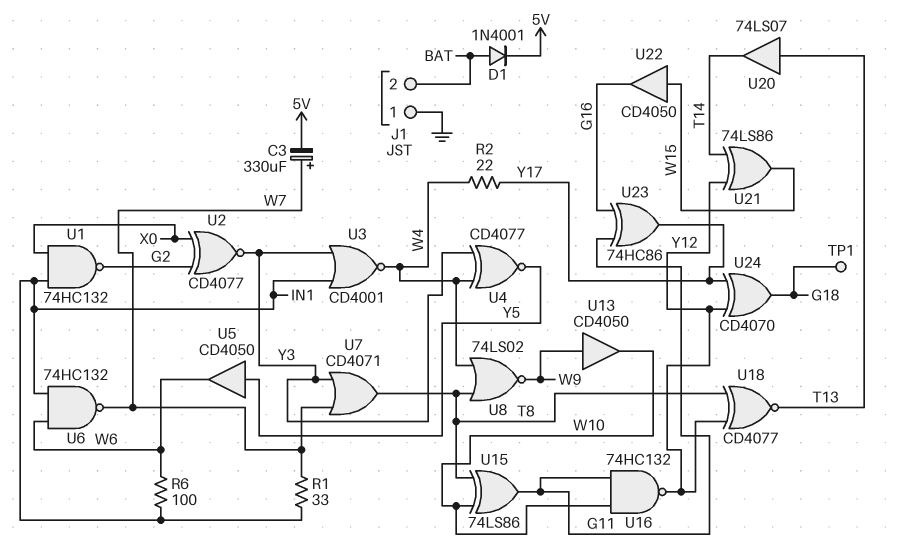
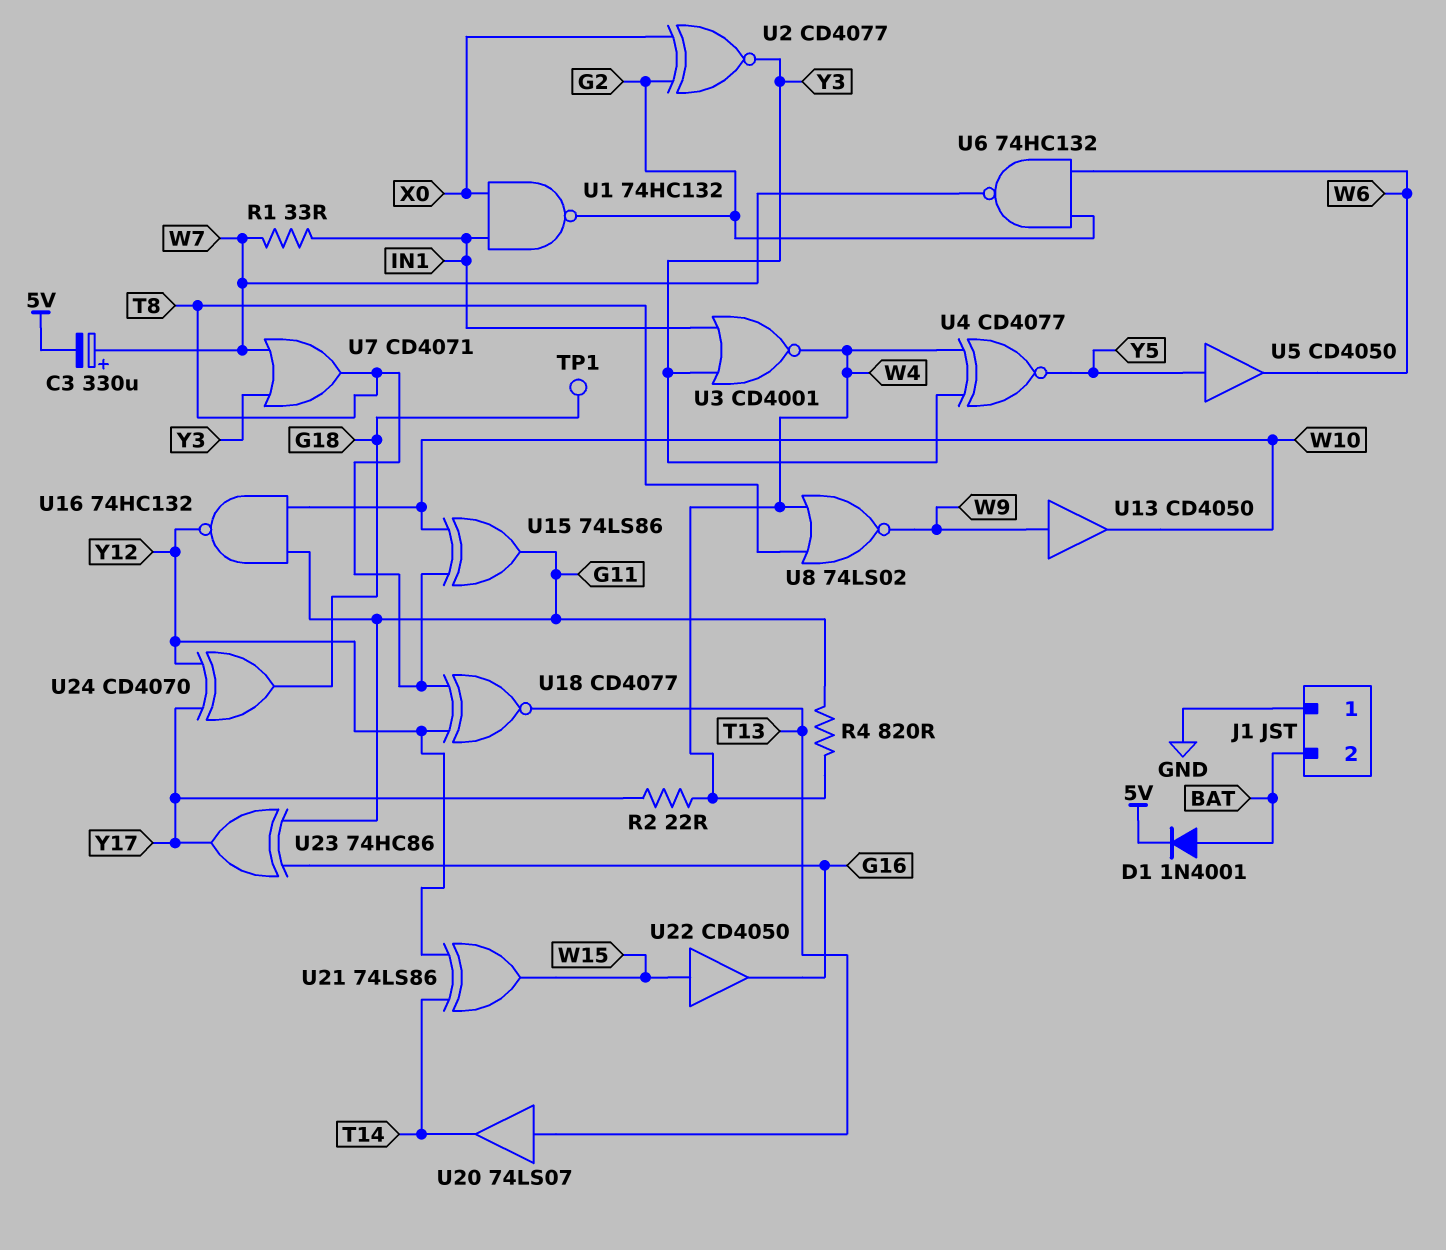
R4: none -> 820 (G11, W4)
R6: 100 (IN1, W6) -> none
U6: NAND 74HC132 (in IN1, in W6, out W7) -> NAND 74HC132 (in G2, in W6, out W7)

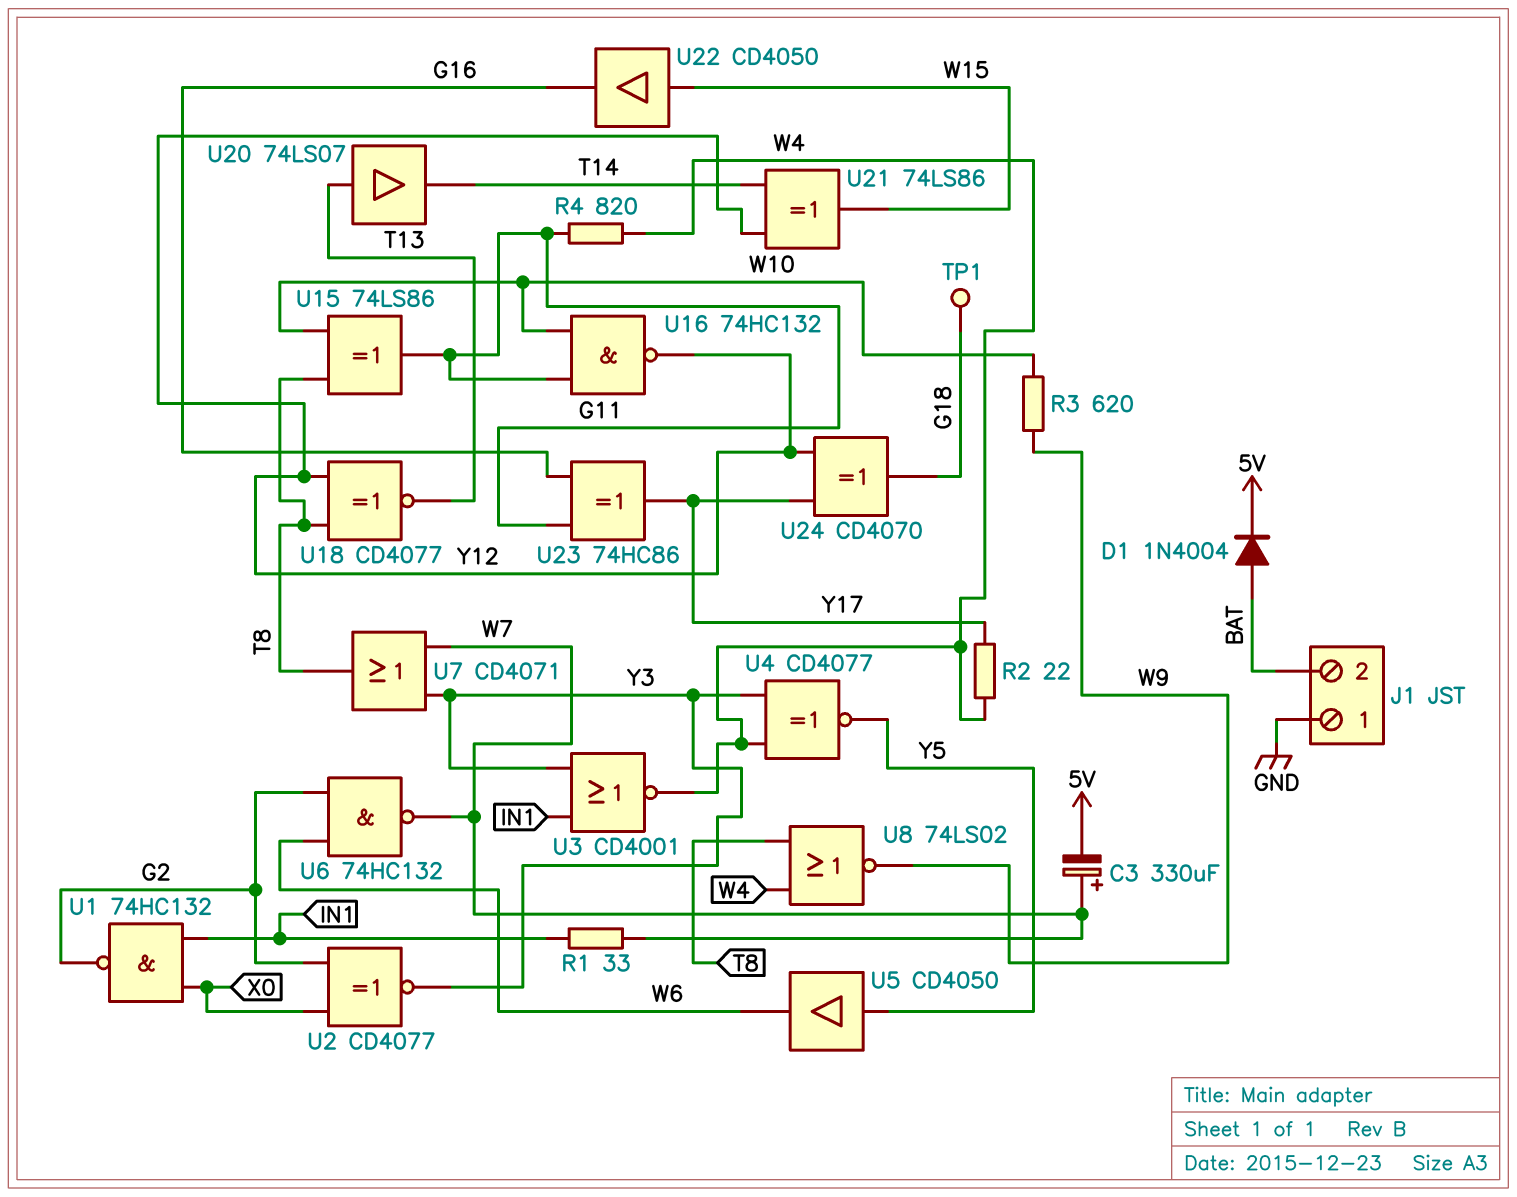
D1: diode 1N4001 (A BAT, K 5V) -> diode 1N4004 (A BAT, K 5V)
R3: none -> 620 (W9, W10)
U13: buffer CD4050 (in W9, out W10) -> none

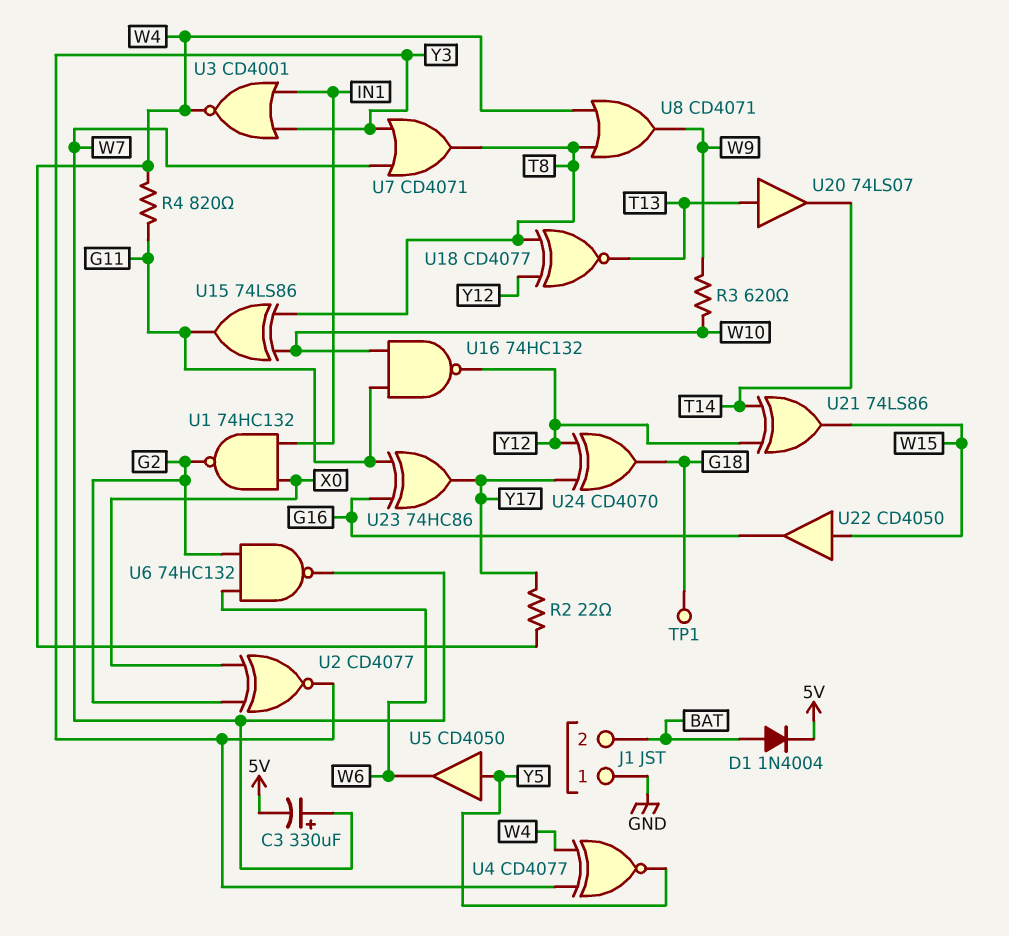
R1: 33 (IN1, W7) -> none
U8: NOR 74LS02 (in T8, in W4, out W9) -> OR CD4071 (in T8, in W4, out W9)

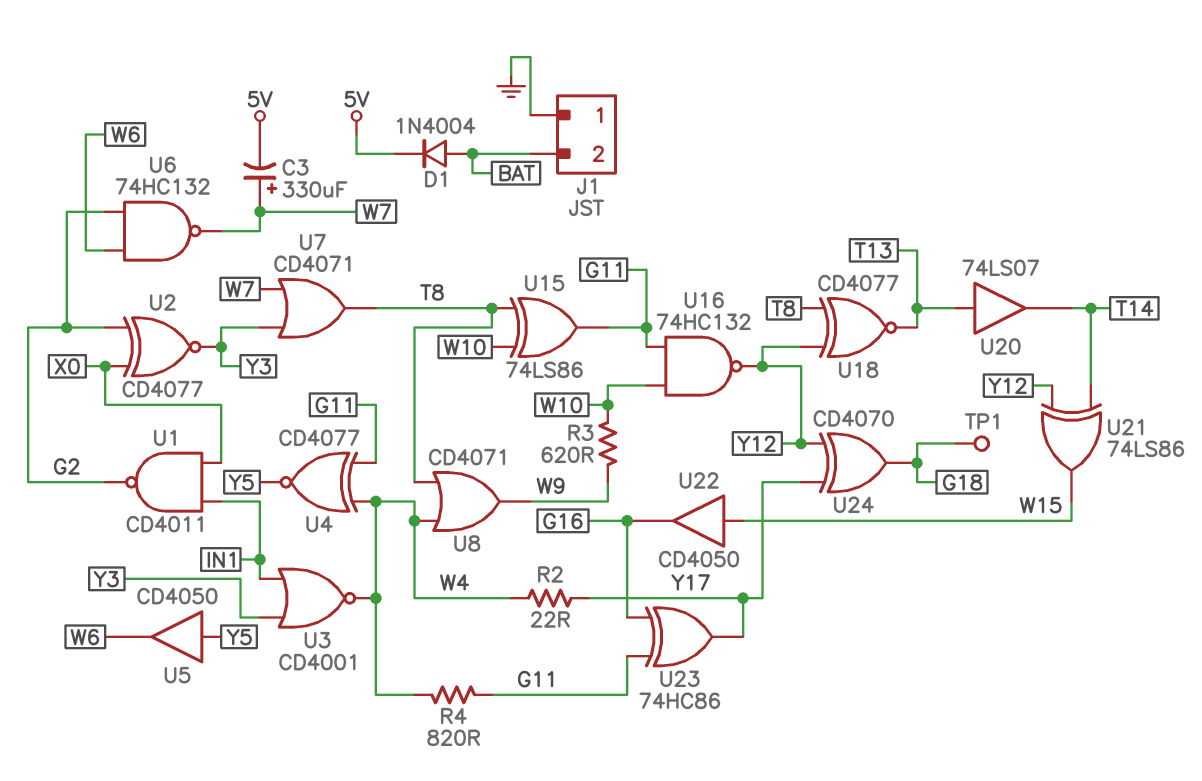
U1: NAND 74HC132 (in IN1, in X0, out G2) -> NAND CD4011 (in IN1, in X0, out G2)
U4: XNOR CD4077 (in W4, in Y3, out Y5) -> XNOR CD4077 (in G11, in W4, out Y5)

